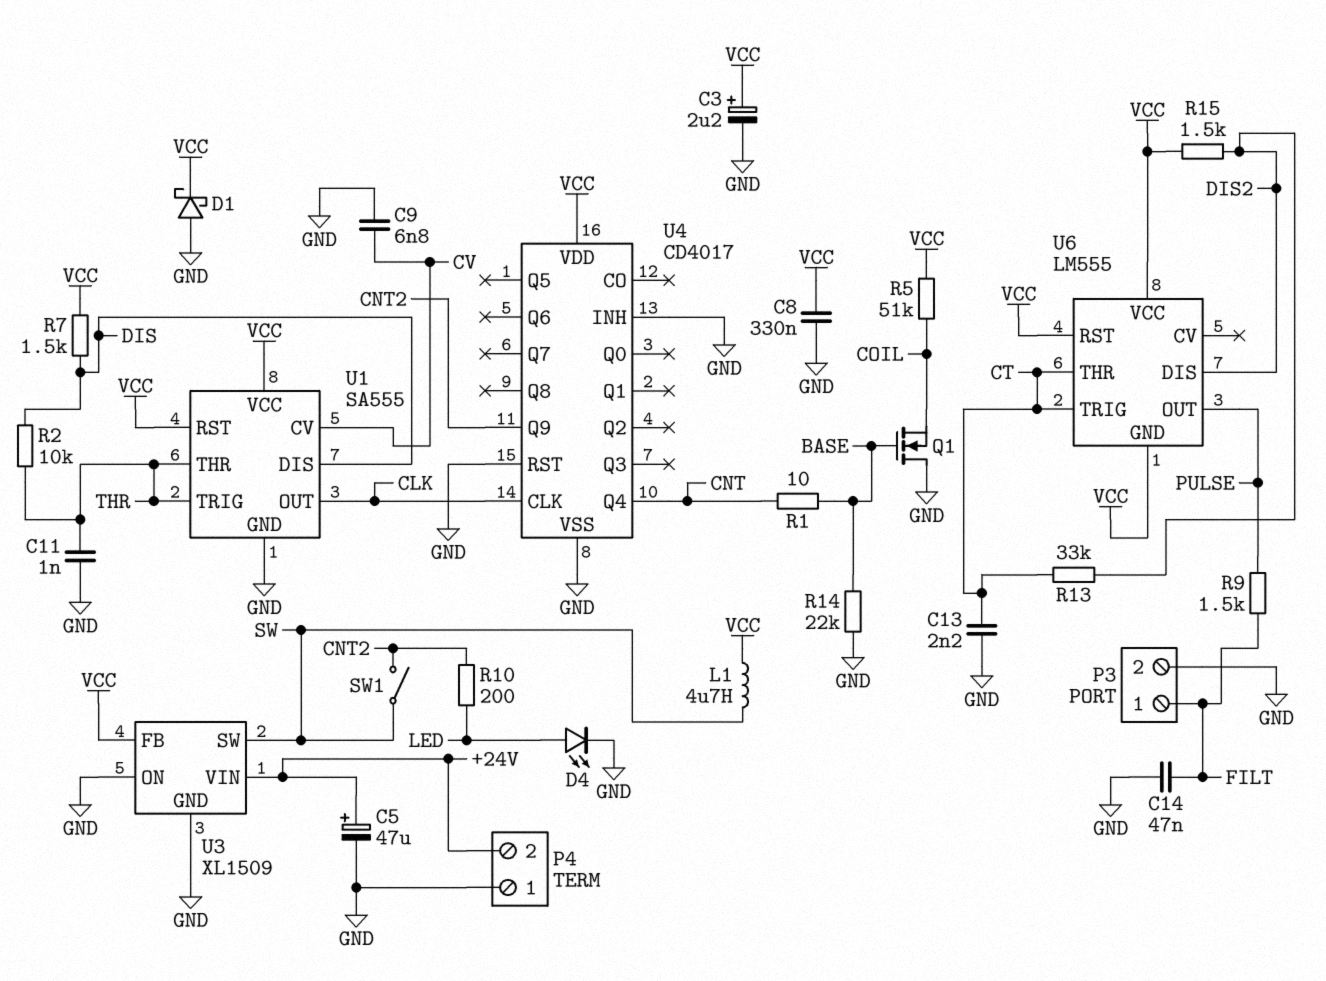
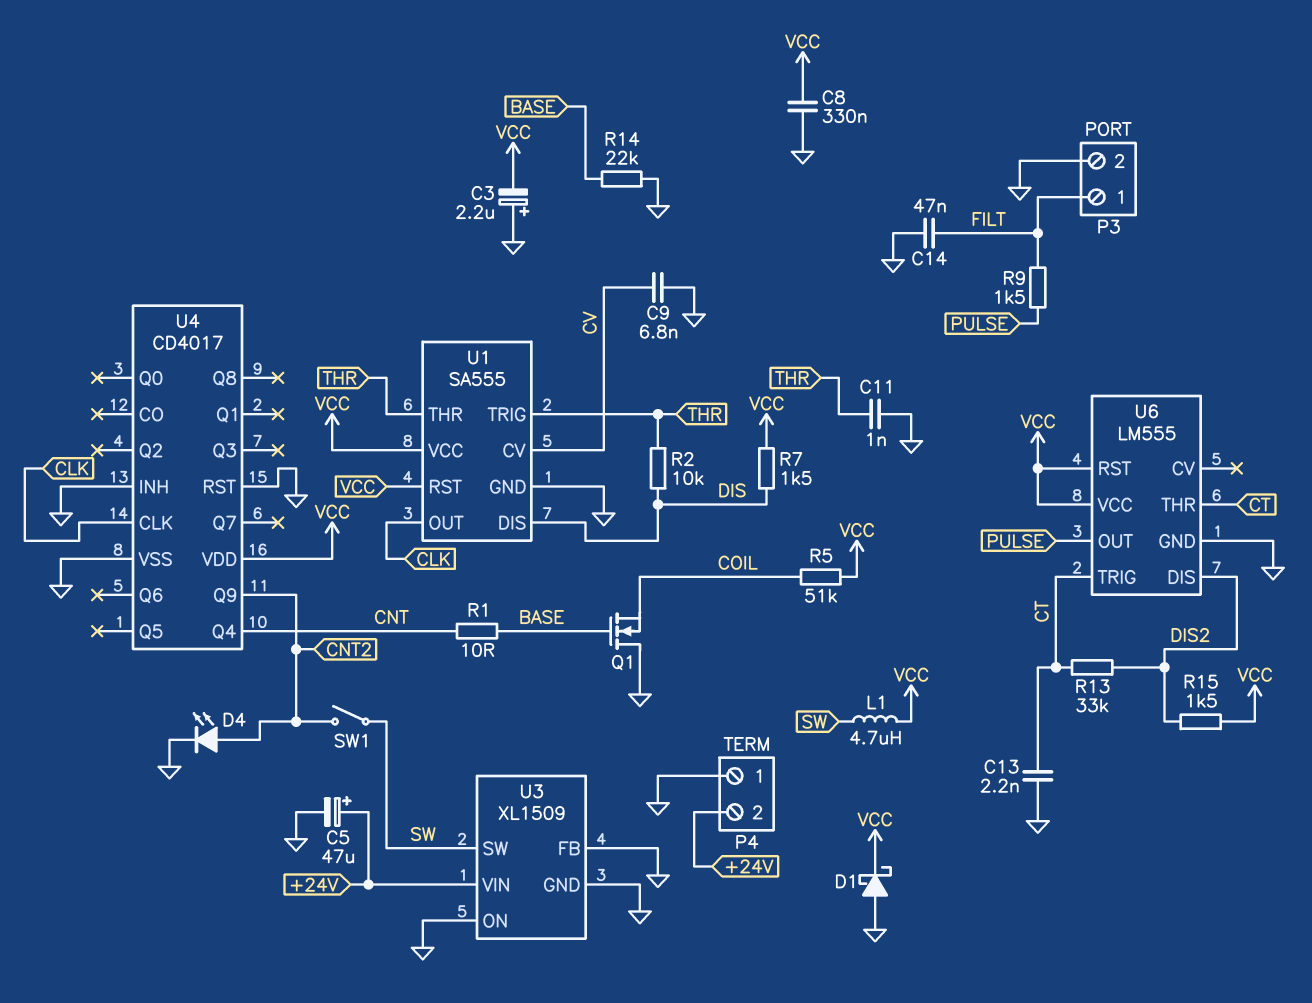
C3: 2.2uF (plus VCC, minus GND) -> 2.2uF (plus GND, minus VCC)
D4: LED (A LED, K GND) -> LED (A CNT2, K GND)
R10: 200 (CNT2, LED) -> none
U3 pin FB: VCC -> GND
U6 pin GND: VCC -> GND

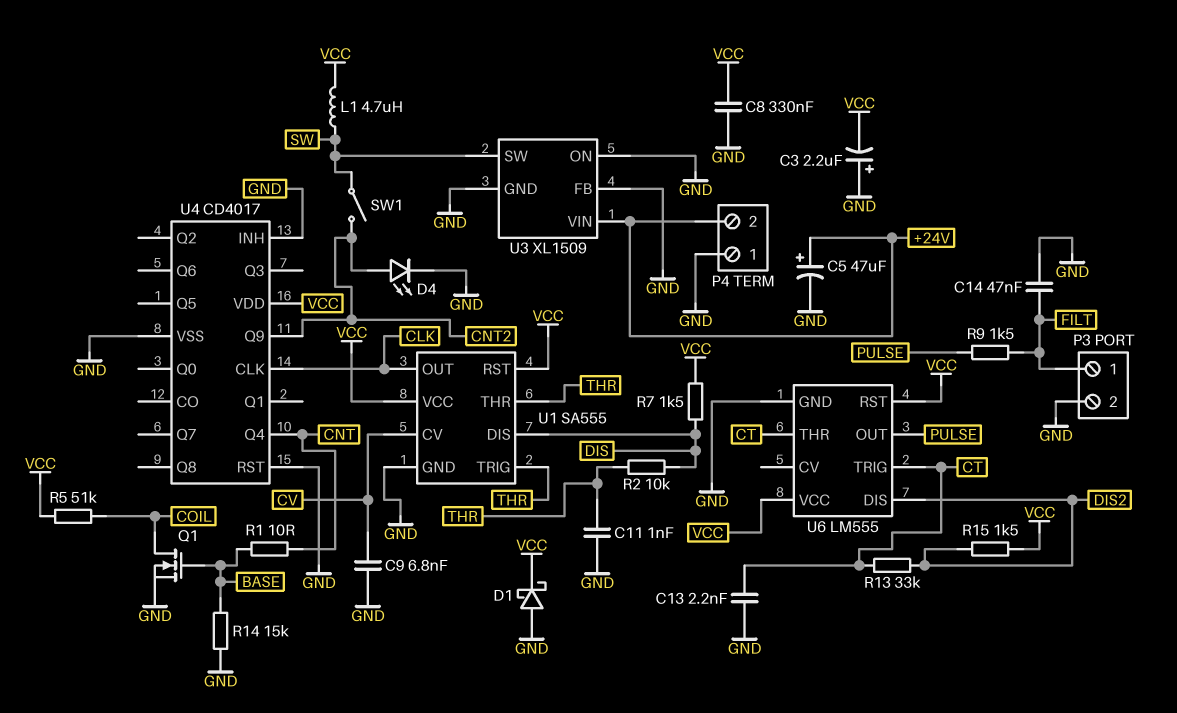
Q1: NMOS (G BASE, D GND, S COIL) -> NMOS (G BASE, D COIL, S GND)
R14: 22k (BASE, GND) -> 15k (BASE, GND)

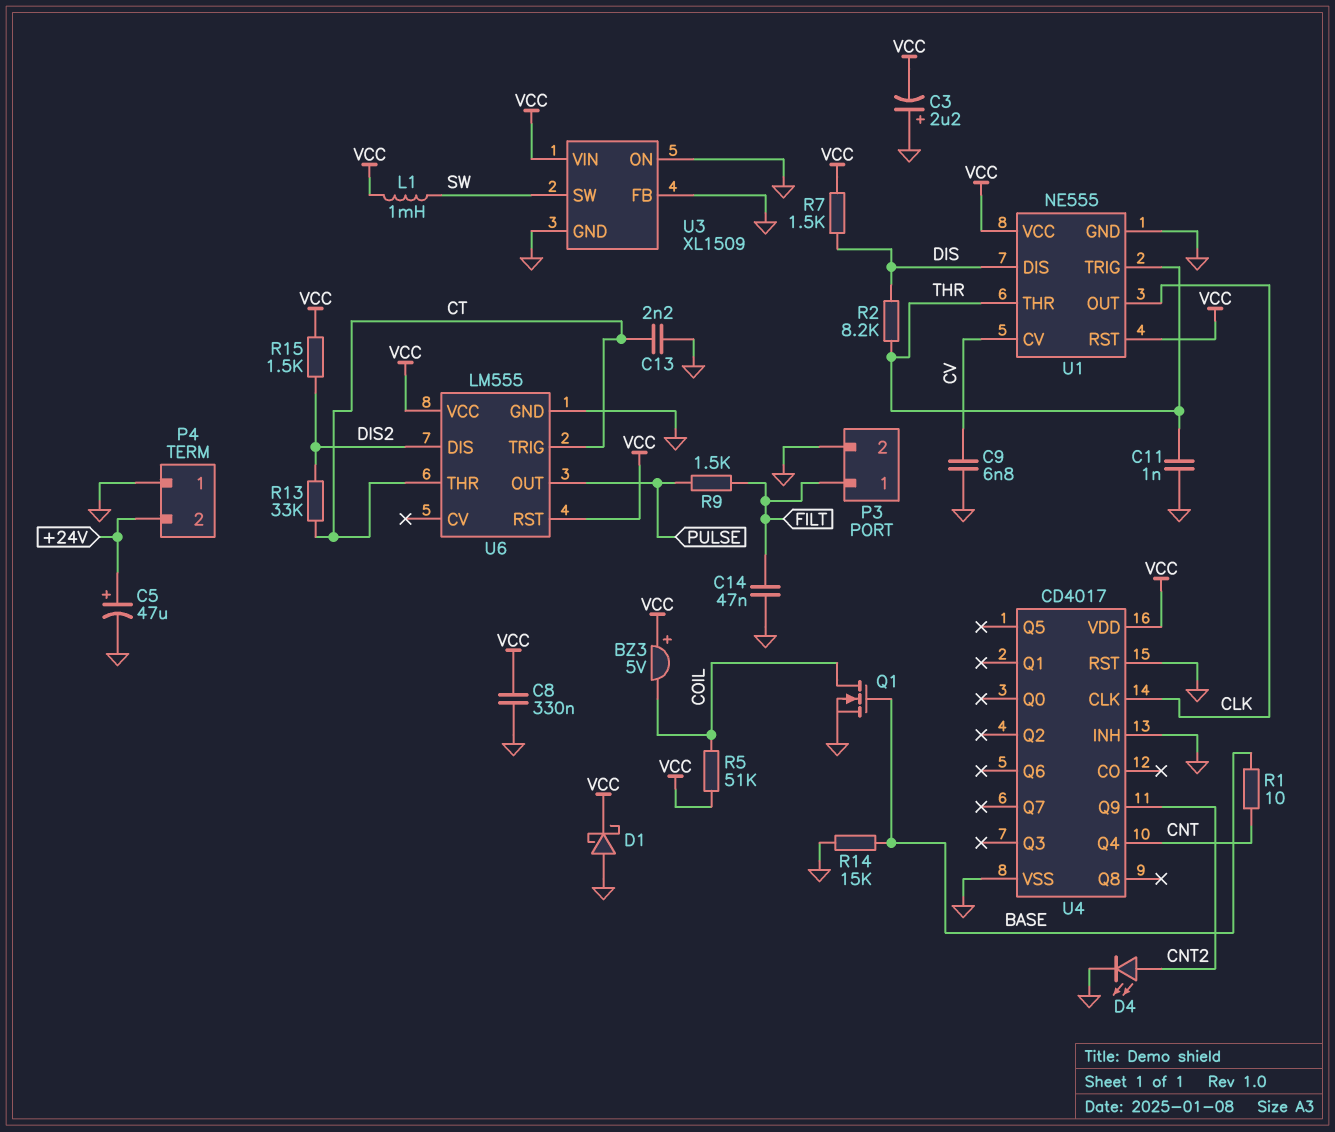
BZ3: none -> buzzer 5V (plus VCC, minus COIL)
L1: 4.7uH (SW, VCC) -> 1mH (SW, VCC)
R2: 10k (DIS, THR) -> 8.2k (DIS, THR)
SW1: switch (CNT2, SW) -> none
U1: SA555 -> NE555
U3 pin VIN: +24V -> VCC

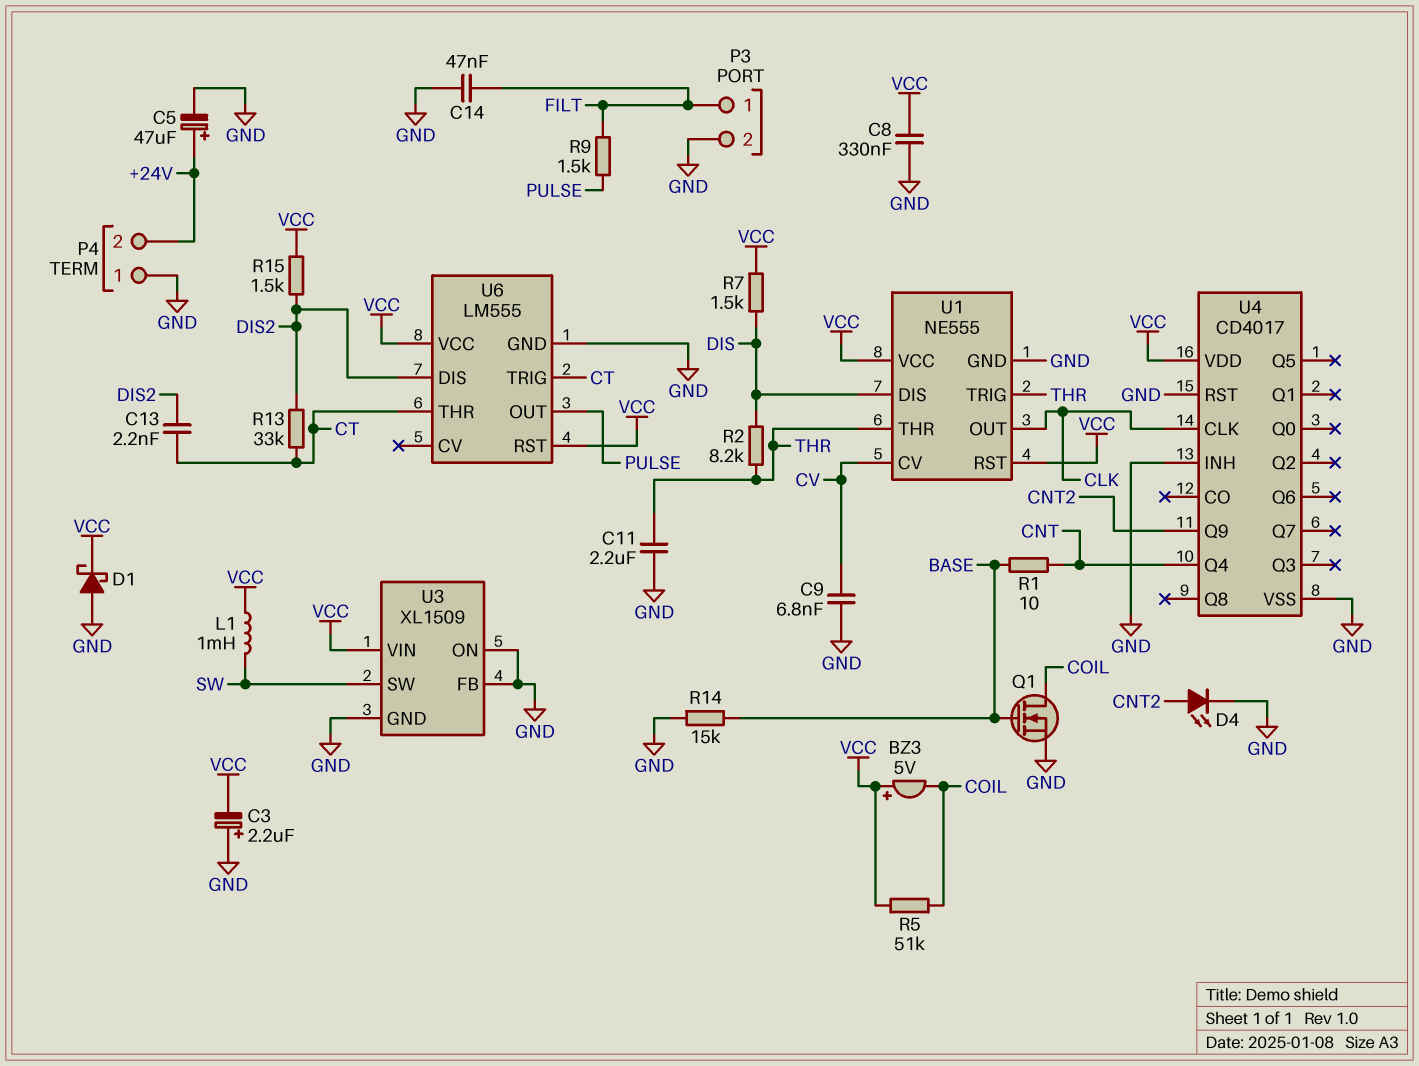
C11: 1nF (GND, THR) -> 2.2uF (GND, THR)
C13: 2.2nF (CT, GND) -> 2.2nF (CT, DIS2)

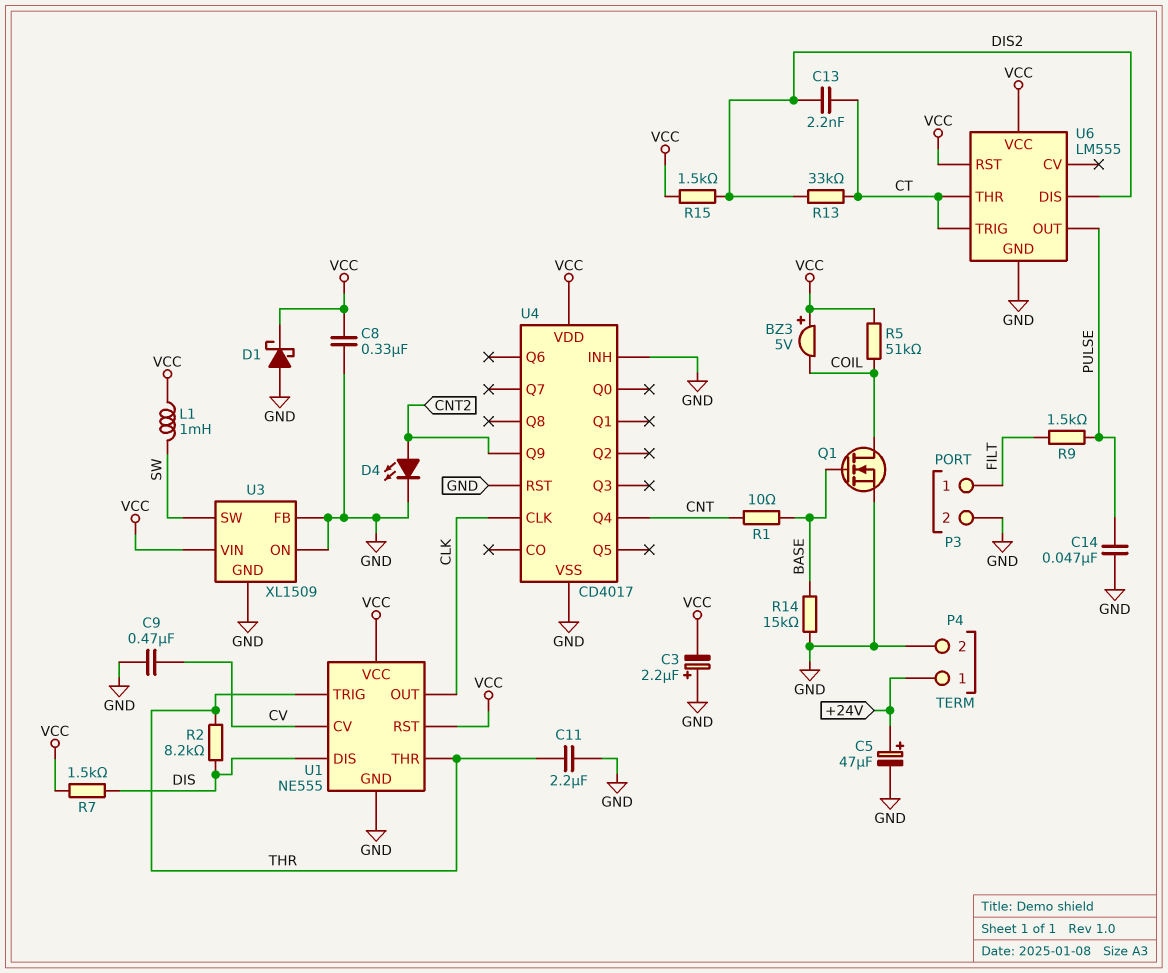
C9: 6.8nF (CV, GND) -> 470nF (CV, GND)
C14: 47nF (FILT, GND) -> 47nF (GND, PULSE)
P4 pin 1: GND -> +24V
P4 pin 2: +24V -> GND

